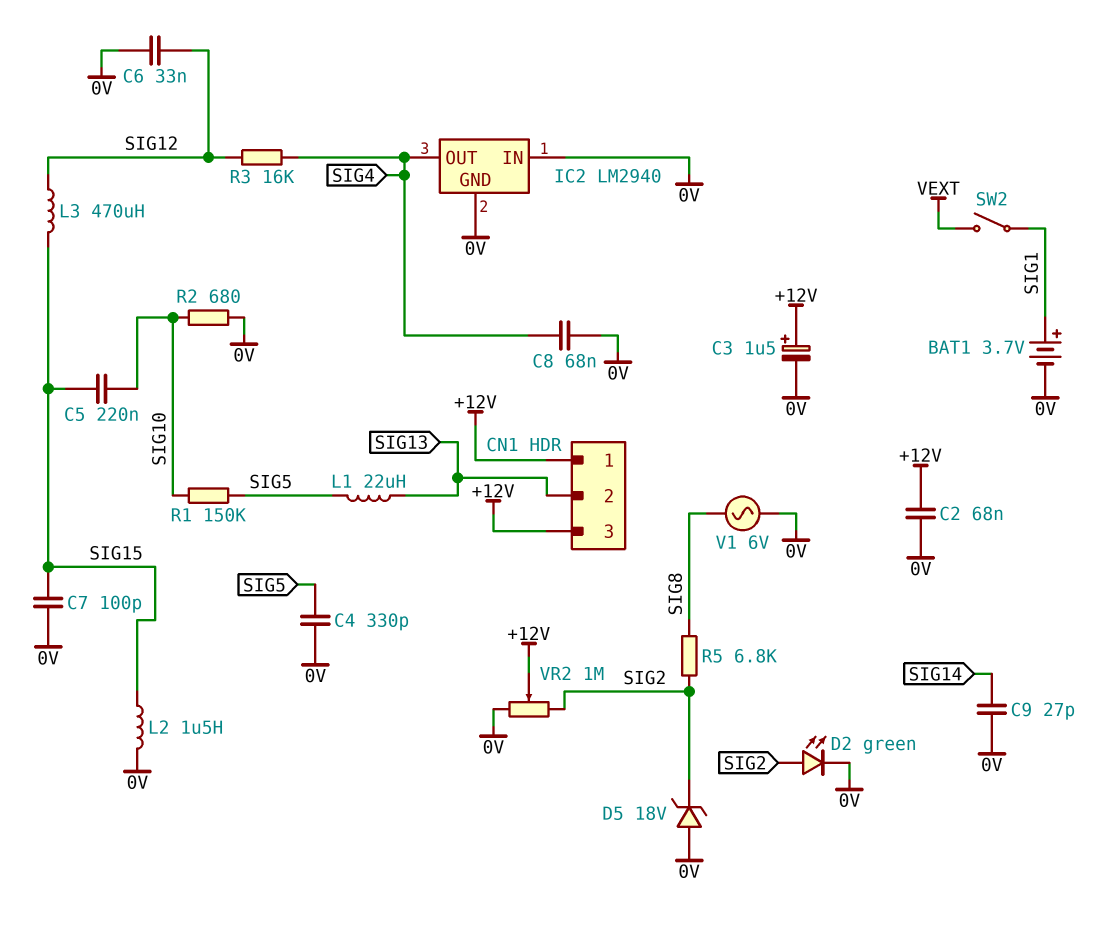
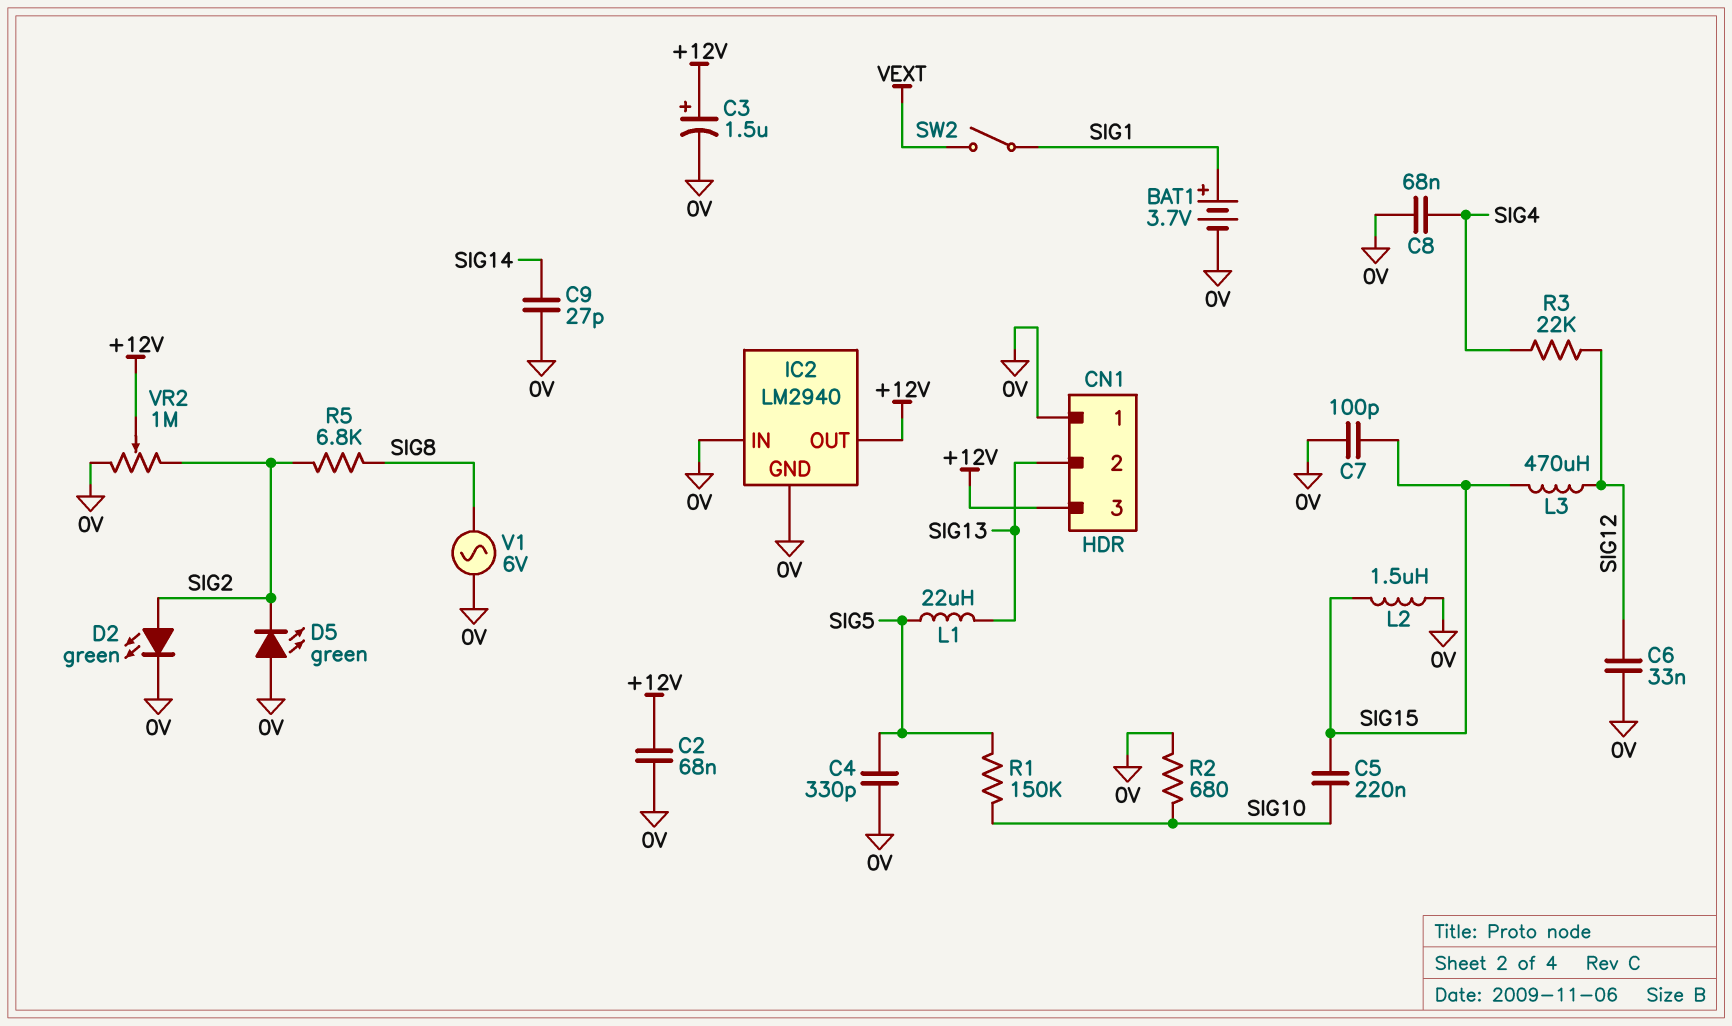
CN1 pin 1: +12V -> 0V
D5: zener 18V (A 0V, K SIG2) -> LED green (A 0V, K SIG2)
IC2 pin OUT: SIG4 -> +12V
R3: 16k (SIG4, SIG12) -> 22k (SIG4, SIG12)

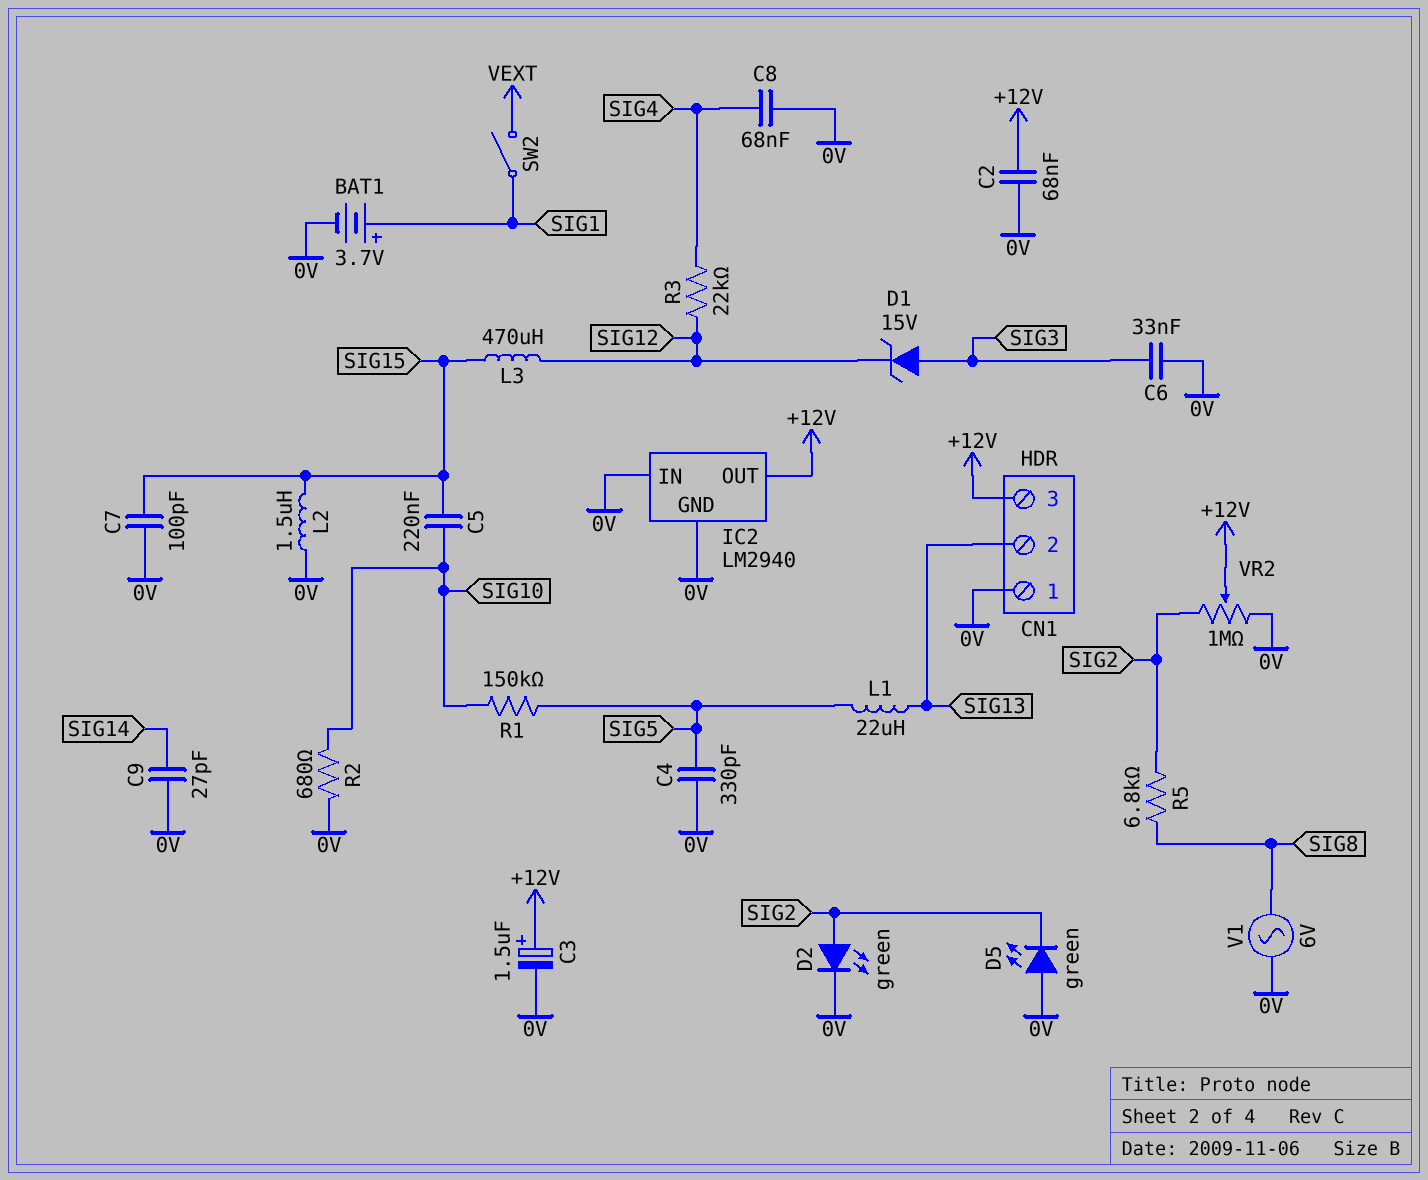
C6: 33nF (0V, SIG12) -> 33nF (0V, SIG3)
D1: none -> zener 15V (A SIG3, K SIG12)

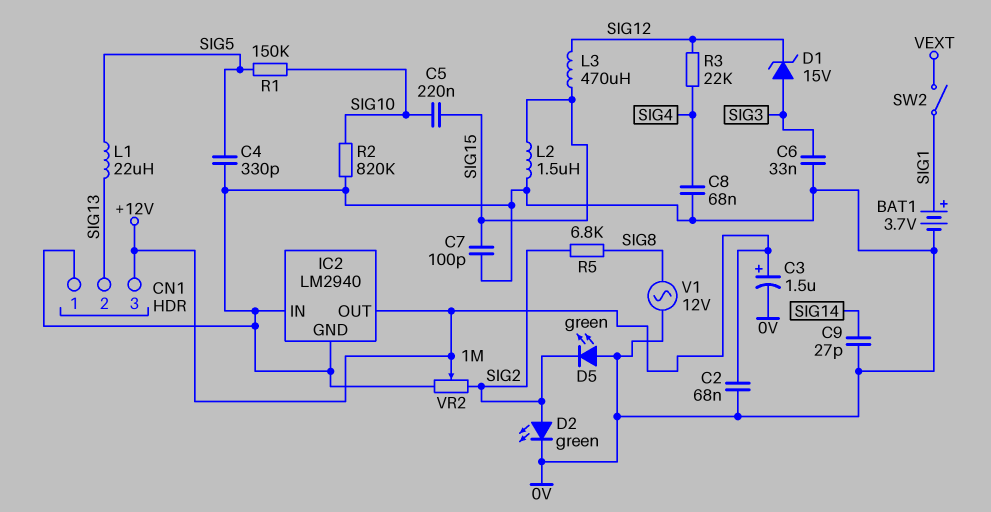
R2: 680 (0V, SIG10) -> 820k (0V, SIG10)
V1: AC 6V (0V, SIG8) -> AC 12V (0V, SIG8)

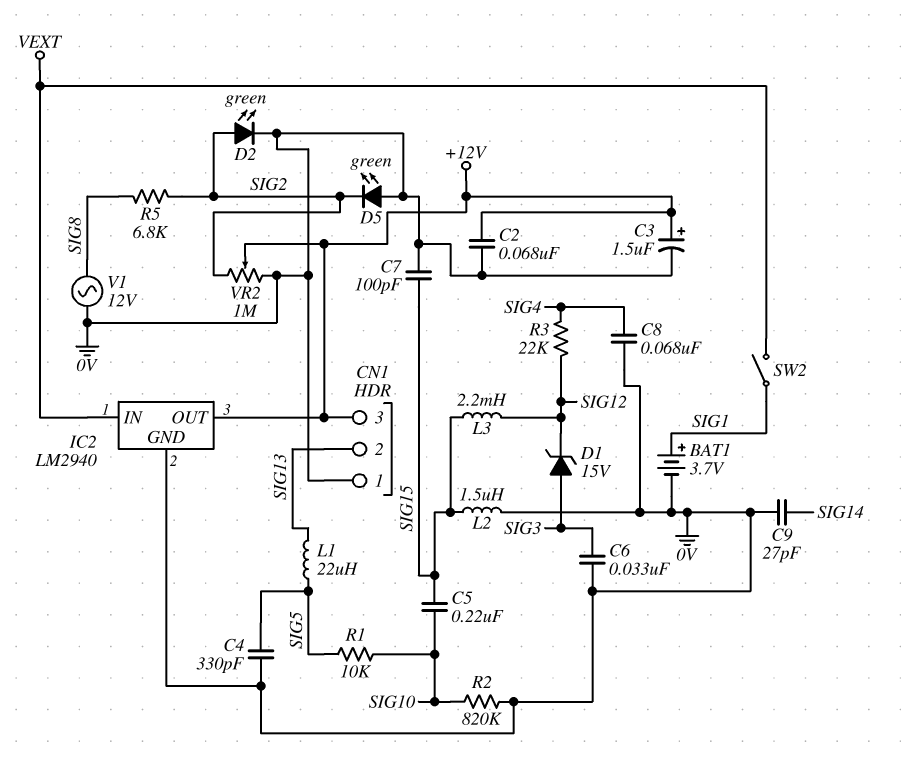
IC2 pin IN: 0V -> VEXT
L3: 470uH (SIG12, SIG15) -> 2.2mH (SIG12, SIG15)
R1: 150k (SIG5, SIG10) -> 10k (SIG5, SIG10)

